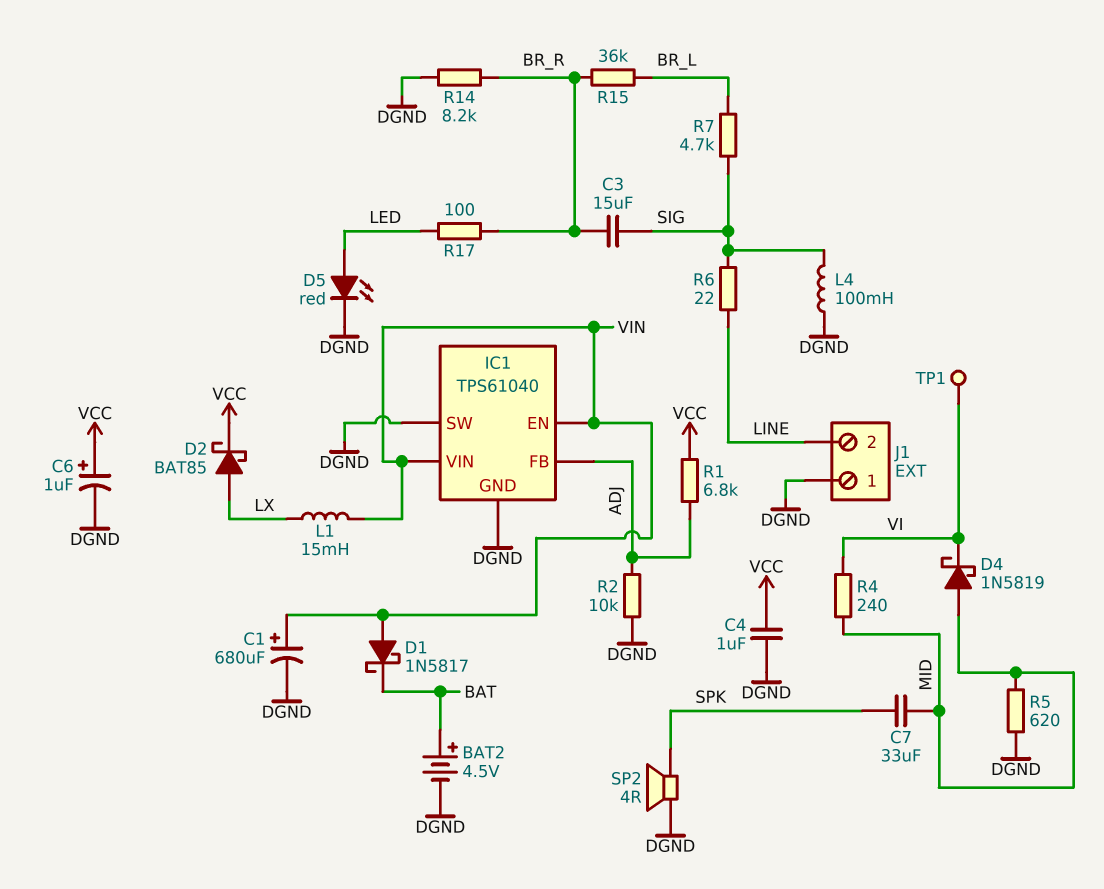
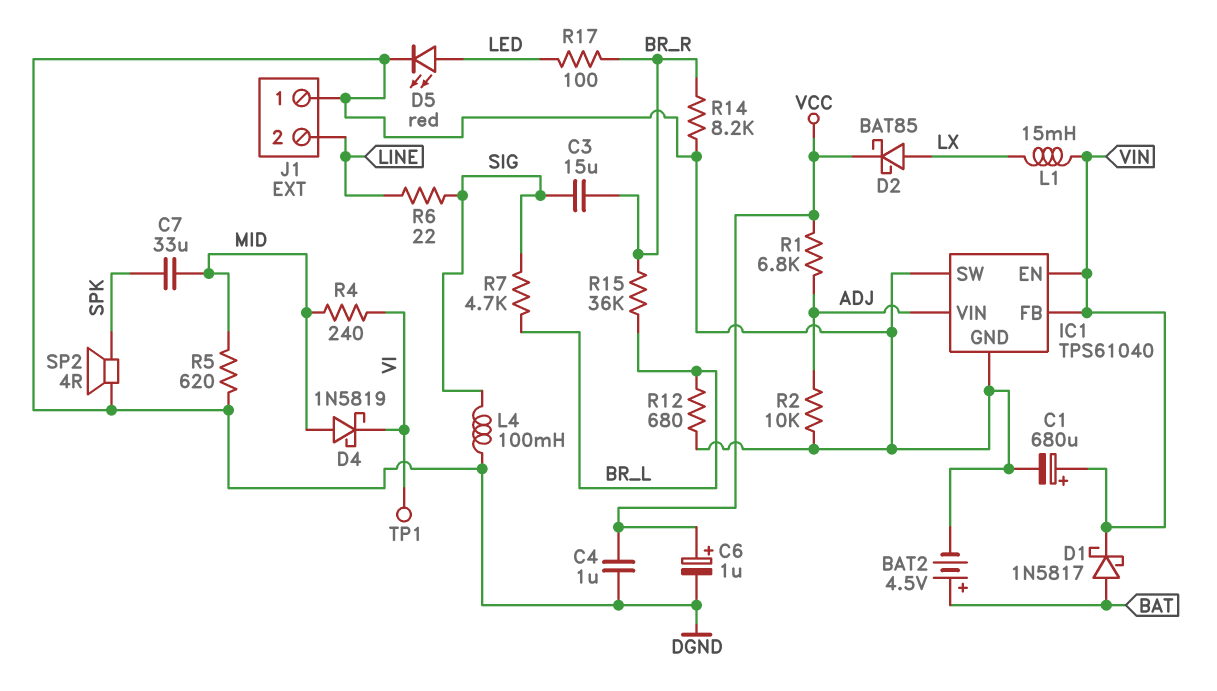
D1: schottky 1N5817 (A VIN, K BAT) -> schottky 1N5817 (A BAT, K VIN)
IC1 pin FB: ADJ -> VIN
IC1 pin VIN: VIN -> ADJ
R12: none -> 680 (BR_L, DGND)

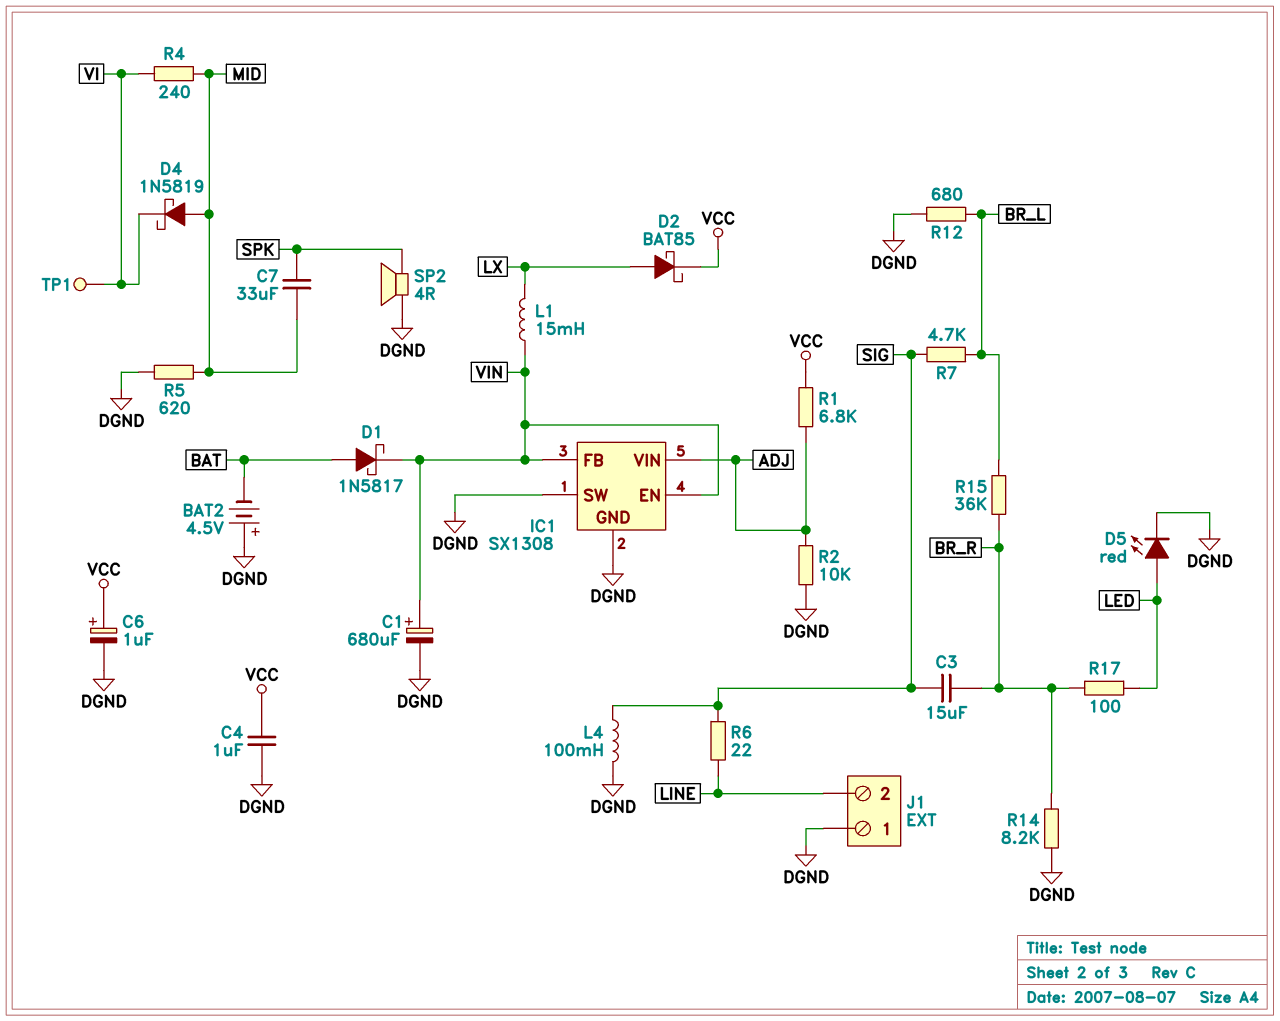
BAT2: 4.5V (plus BAT, minus DGND) -> 4.5V (plus DGND, minus BAT)
IC1: TPS61040 -> SX1308

